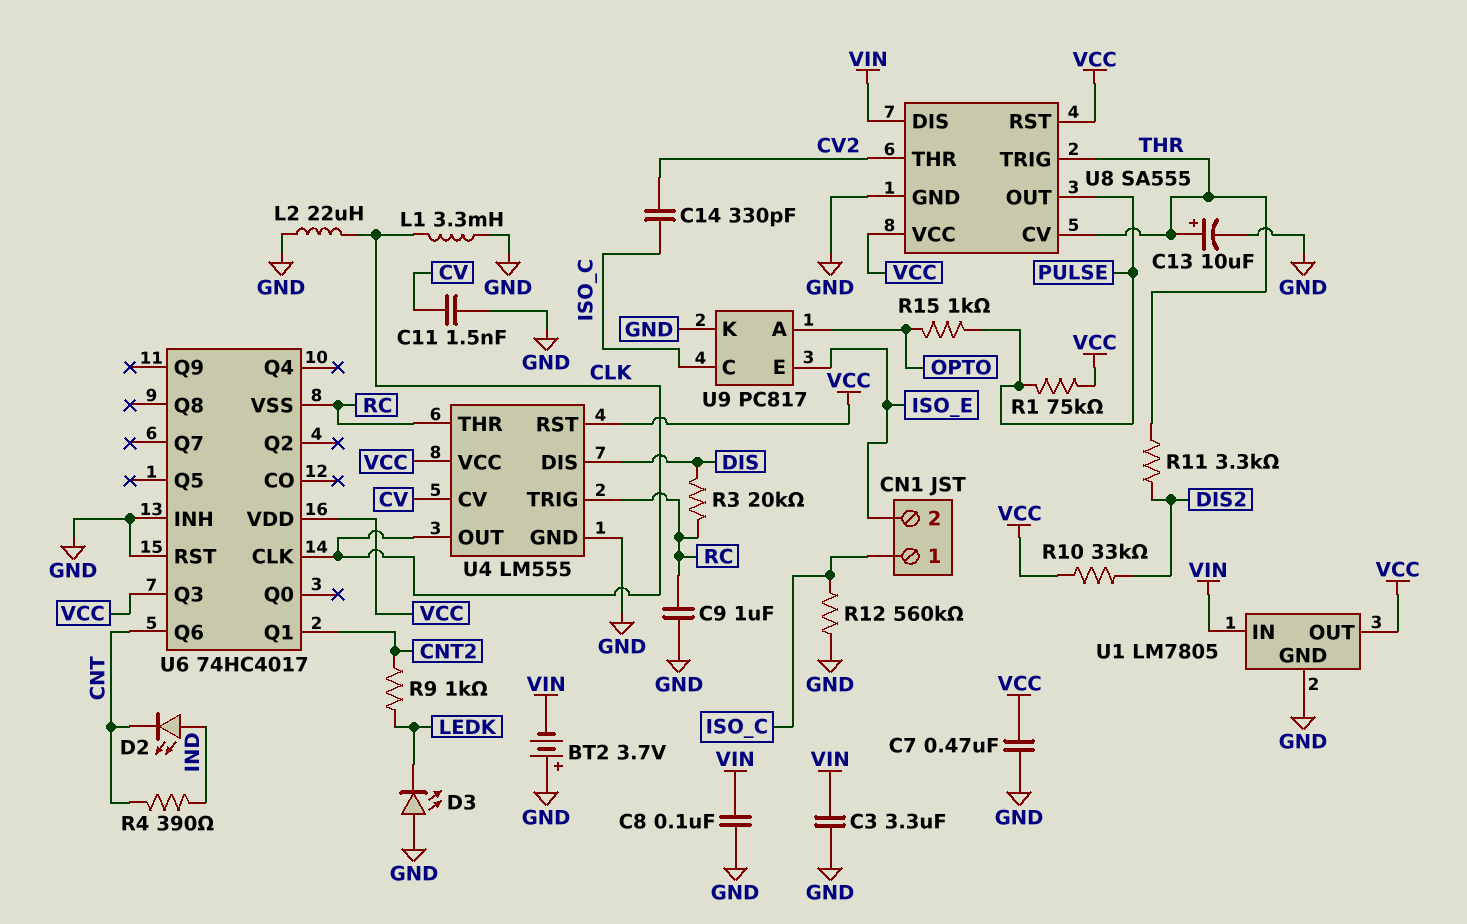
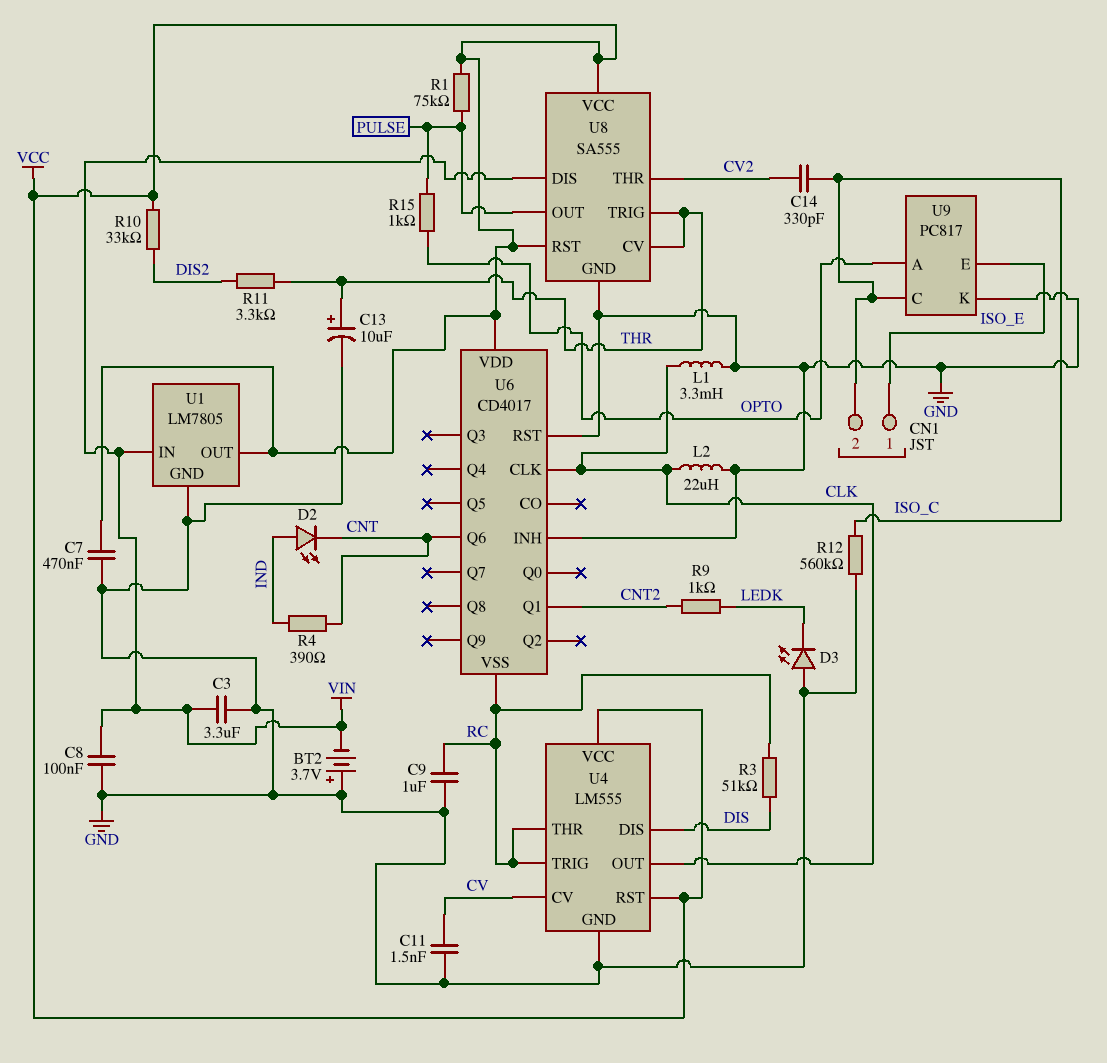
CN1 pin 1: ISO_C -> ISO_E
CN1 pin 2: ISO_E -> ISO_C
R3: 20k (DIS, RC) -> 51k (DIS, RC)
U6: 74HC4017 -> CD4017
U6 pin Q3: VCC -> none

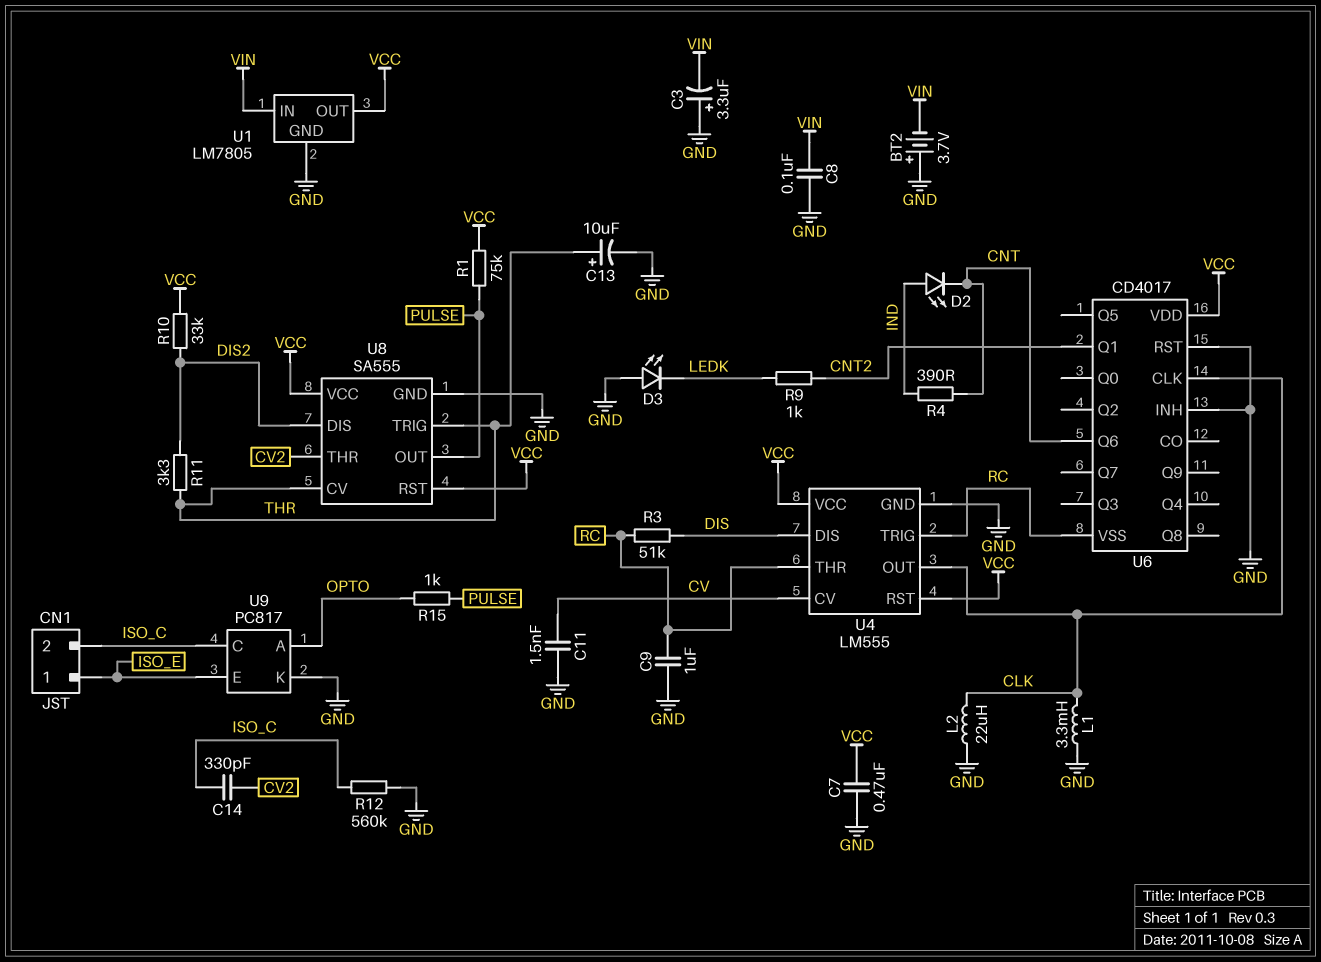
C3: 3.3uF (GND, VIN) -> 3.3uF (plus GND, minus VIN)
U8 pin DIS: VIN -> DIS2

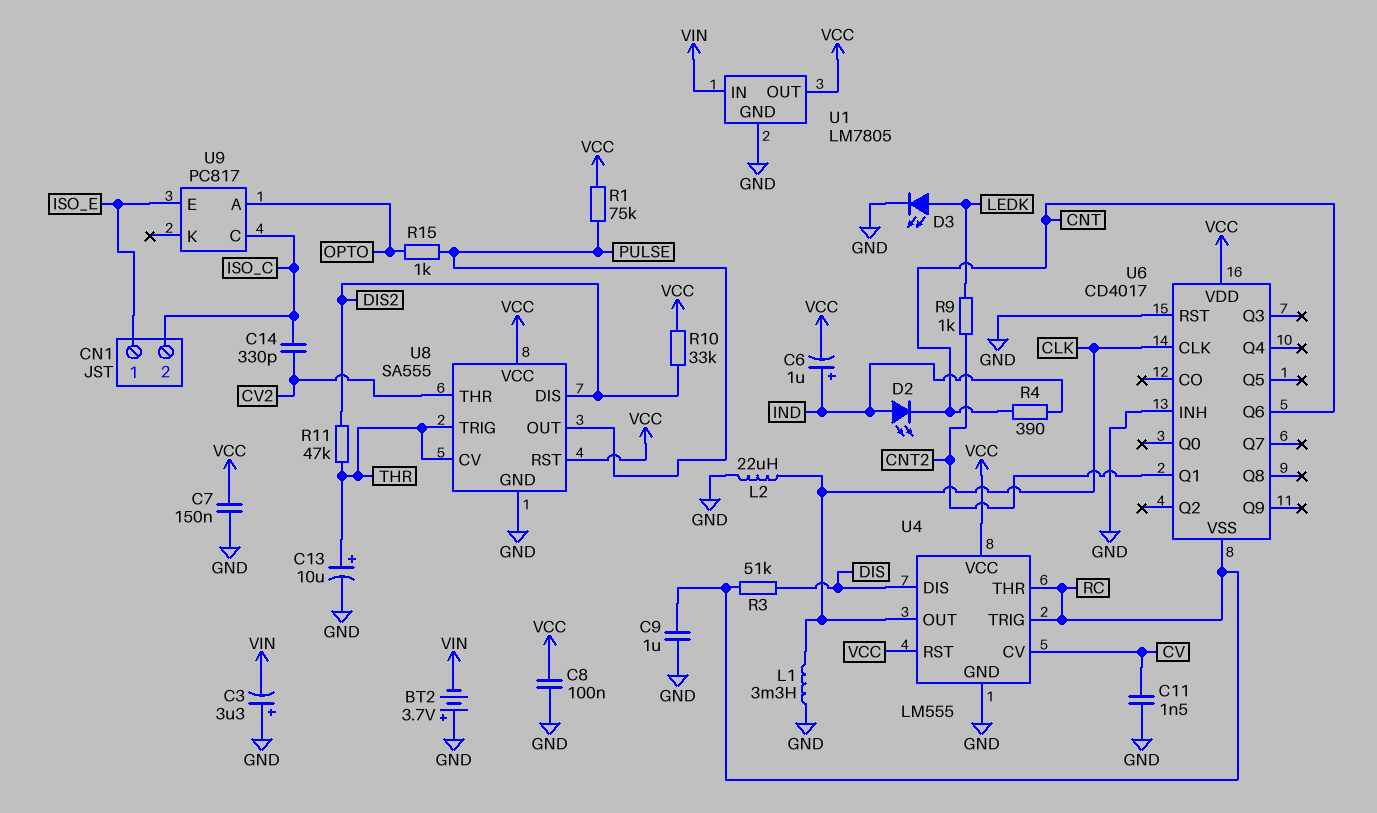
C6: none -> 1uF (plus IND, minus VCC)
C7: 470nF (GND, VCC) -> 150nF (GND, VCC)
C8: 100nF (GND, VIN) -> 100nF (GND, VCC)
D3: LED (A GND, K LEDK) -> LED (A LEDK, K GND)
R11: 3.3k (DIS2, THR) -> 47k (DIS2, THR)
R12: 560k (GND, ISO_C) -> none
U9 pin K: GND -> none

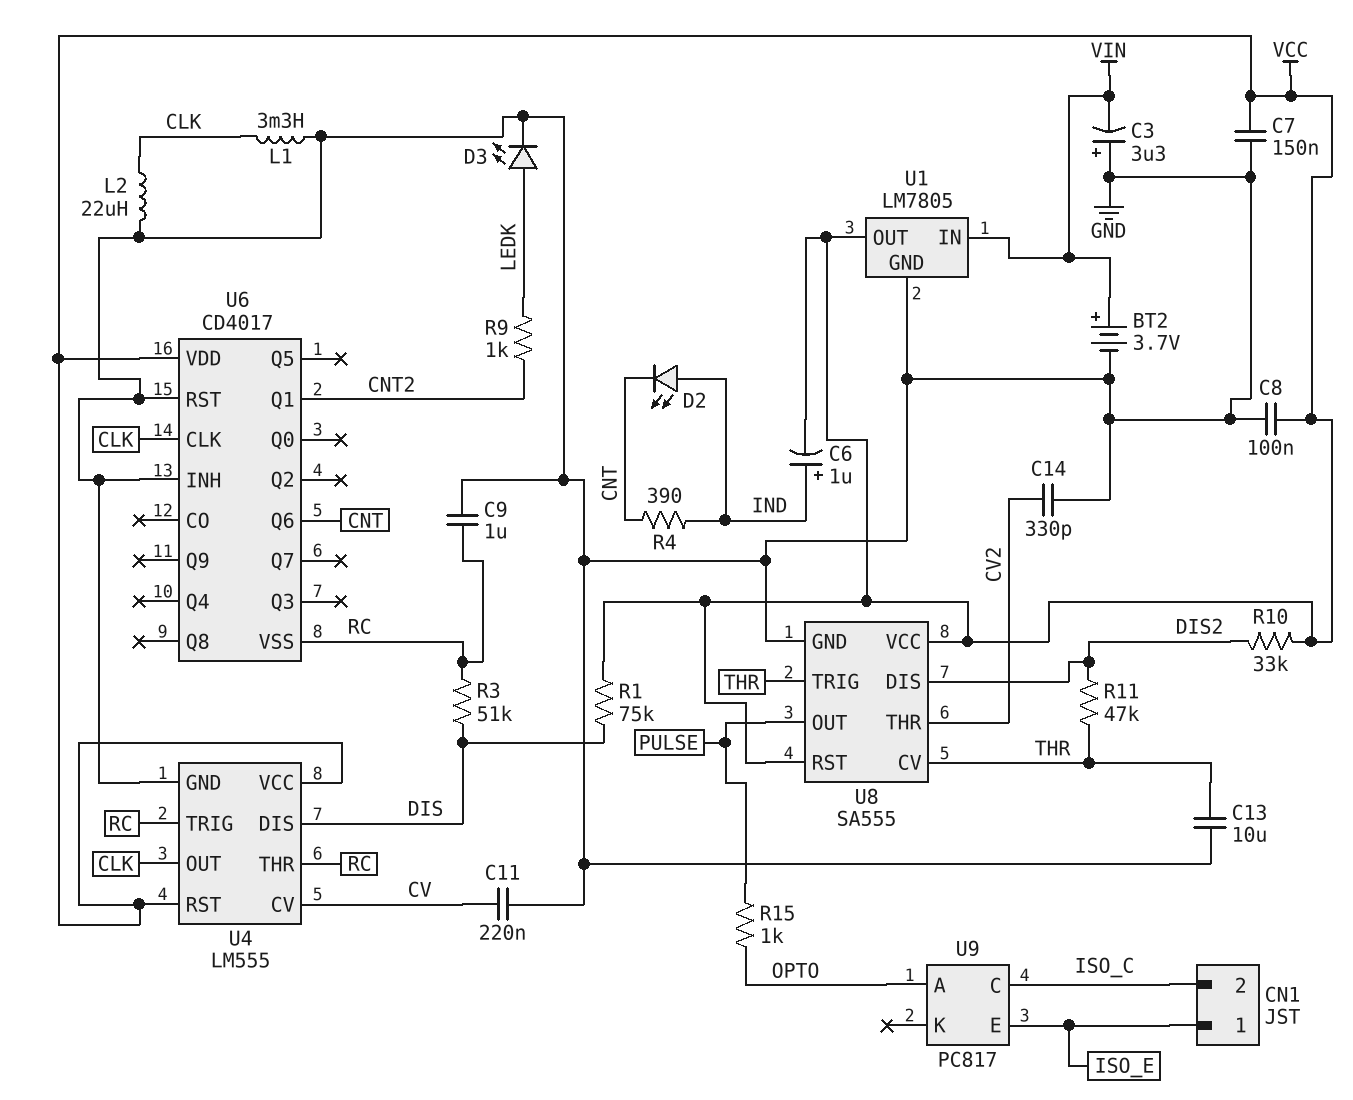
BT2: 3.7V (plus GND, minus VIN) -> 3.7V (plus VIN, minus GND)
C11: 1.5nF (CV, GND) -> 220nF (CV, GND)
C13: 10uF (plus THR, minus GND) -> 10uF (GND, THR)
C14: 330pF (CV2, ISO_C) -> 330pF (CV2, GND)
R1: 75k (PULSE, VCC) -> 75k (DIS, VCC)

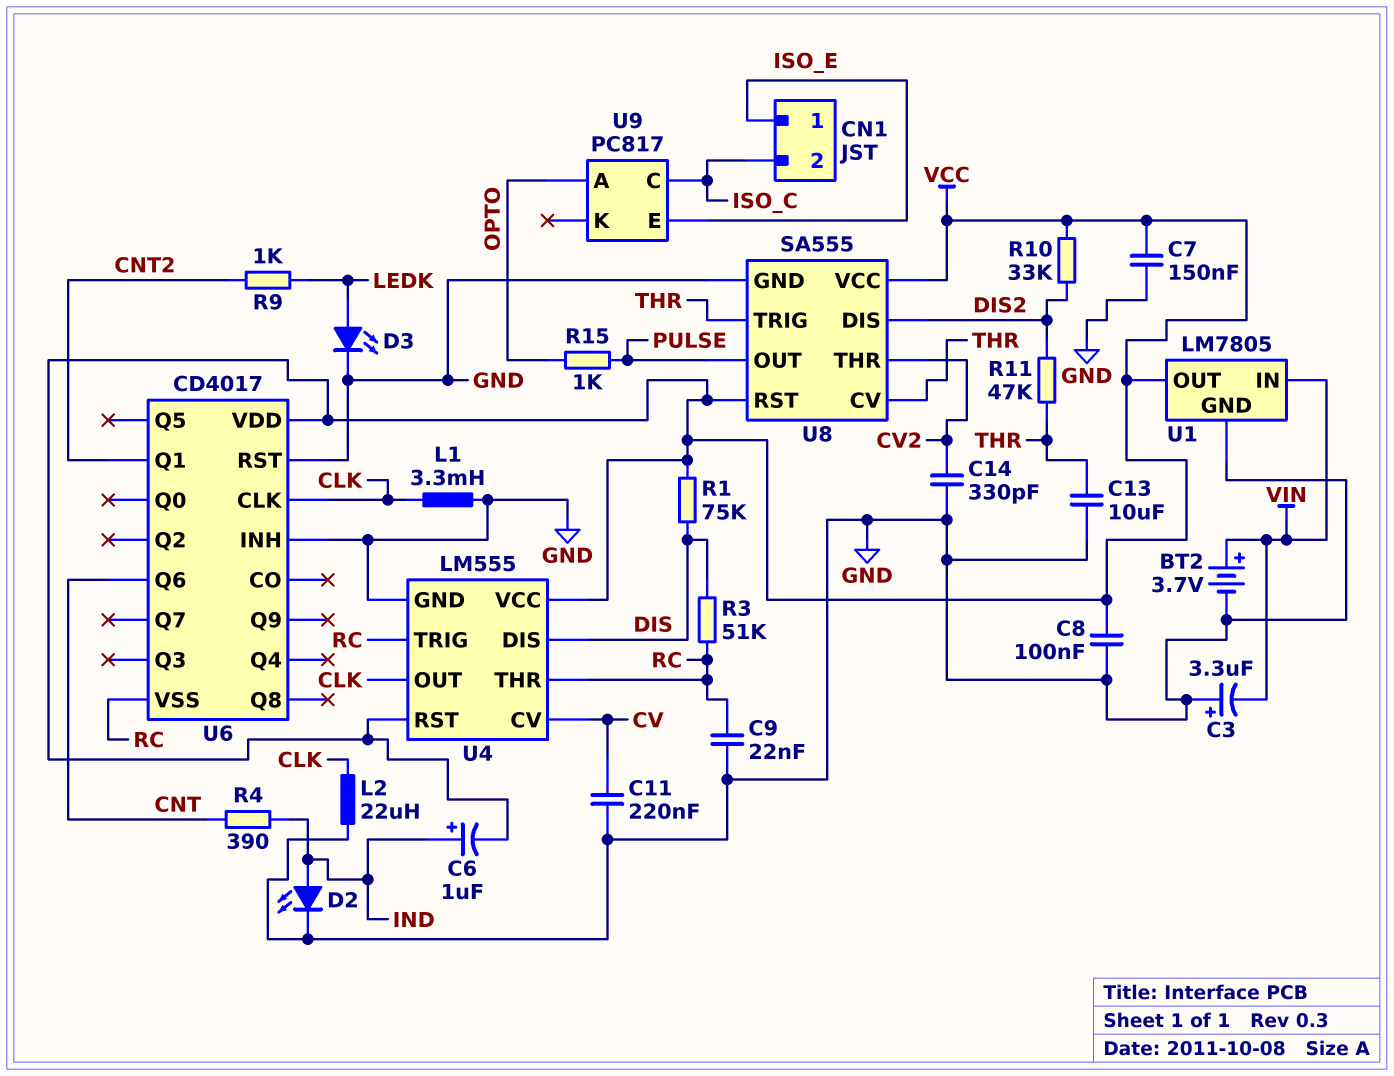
C9: 1uF (GND, RC) -> 22nF (GND, RC)
D2: LED (A IND, K CNT) -> LED (A IND, K GND)

